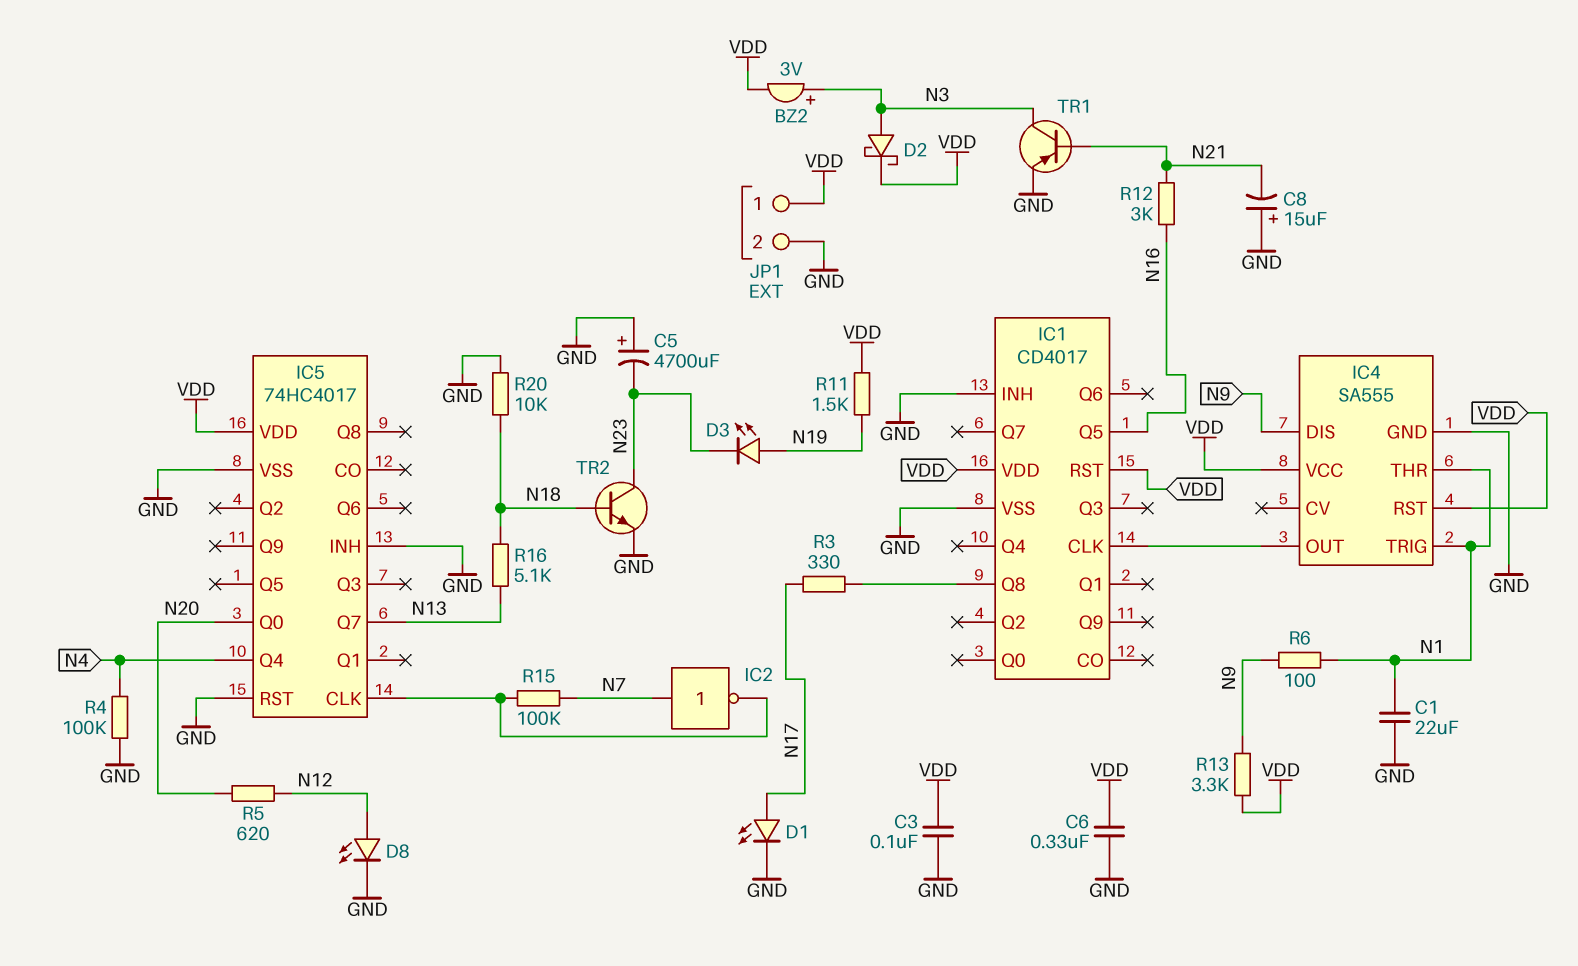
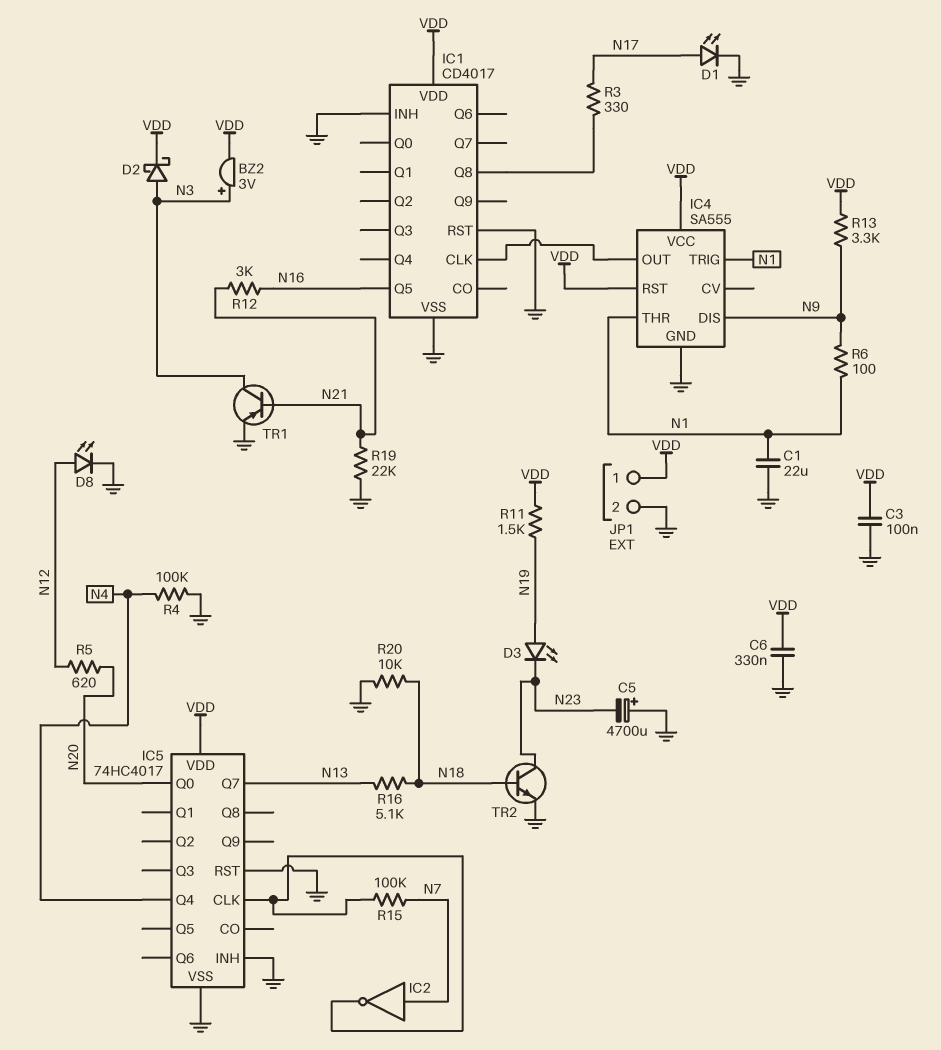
C8: 15uF (plus GND, minus N21) -> none
IC1 pin RST: VDD -> GND
R19: none -> 22k (GND, N21)

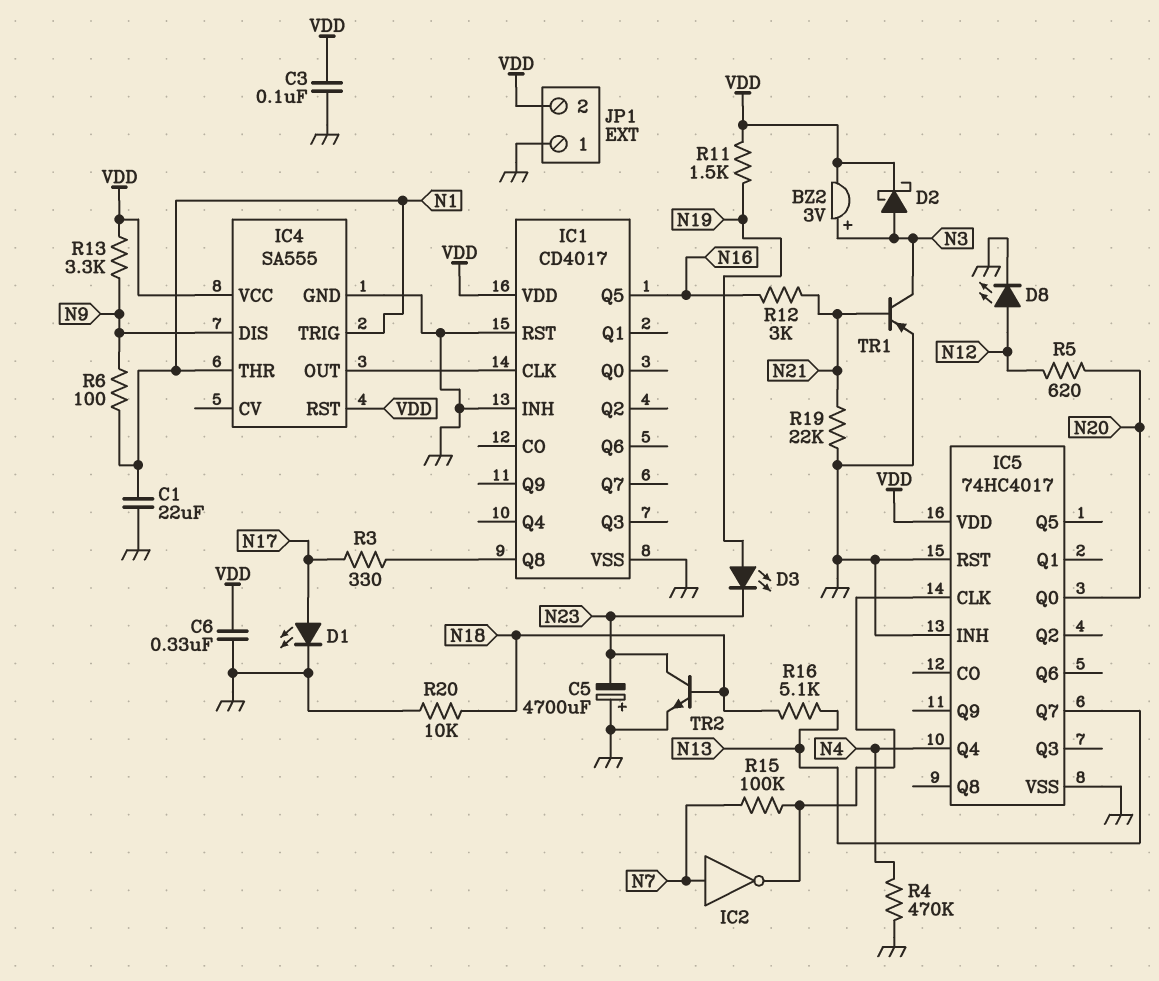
JP1 pin 1: VDD -> GND
JP1 pin 2: GND -> VDD
R4: 100k (GND, N4) -> 470k (GND, N4)

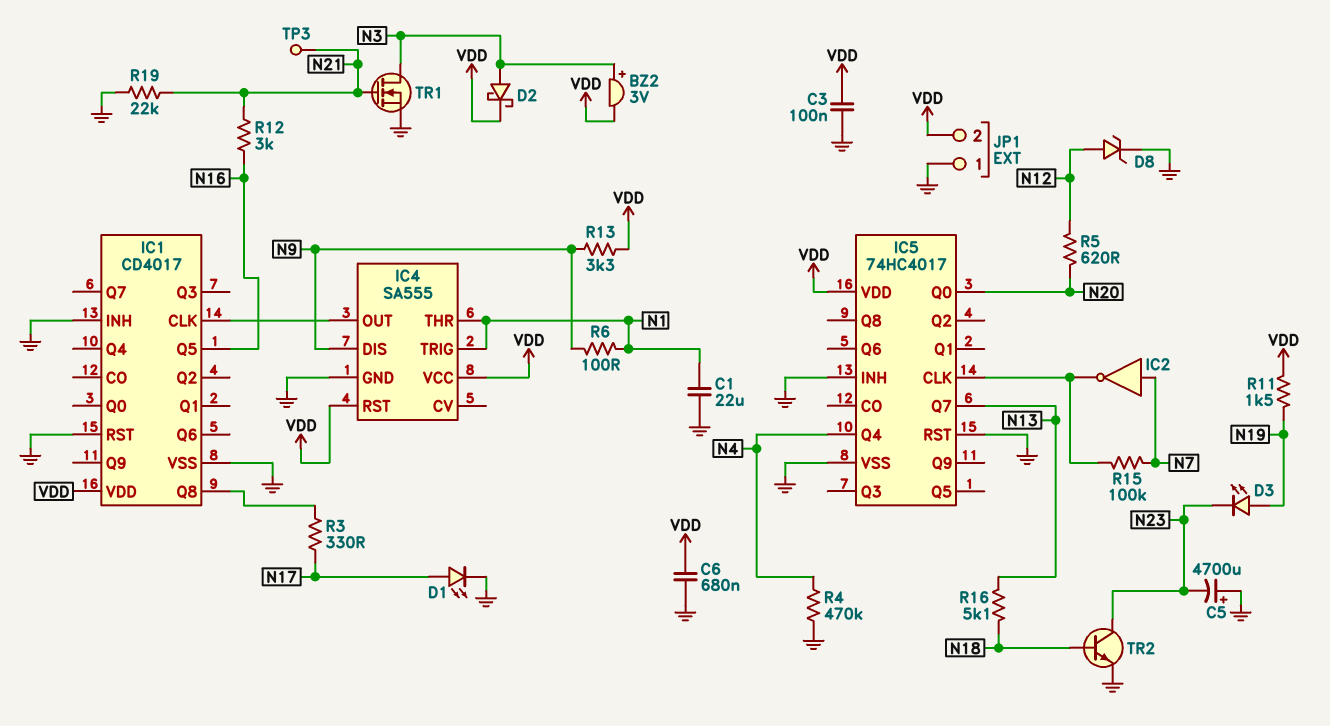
C6: 330nF (GND, VDD) -> 680nF (GND, VDD)
D8: LED (A N12, K GND) -> zener (A N12, K GND)
R20: 10k (GND, N18) -> none
TP3: none -> test point (N21)
TR1: PNP (B N21, C N3, E GND) -> NMOS (G N21, D N3, S GND)

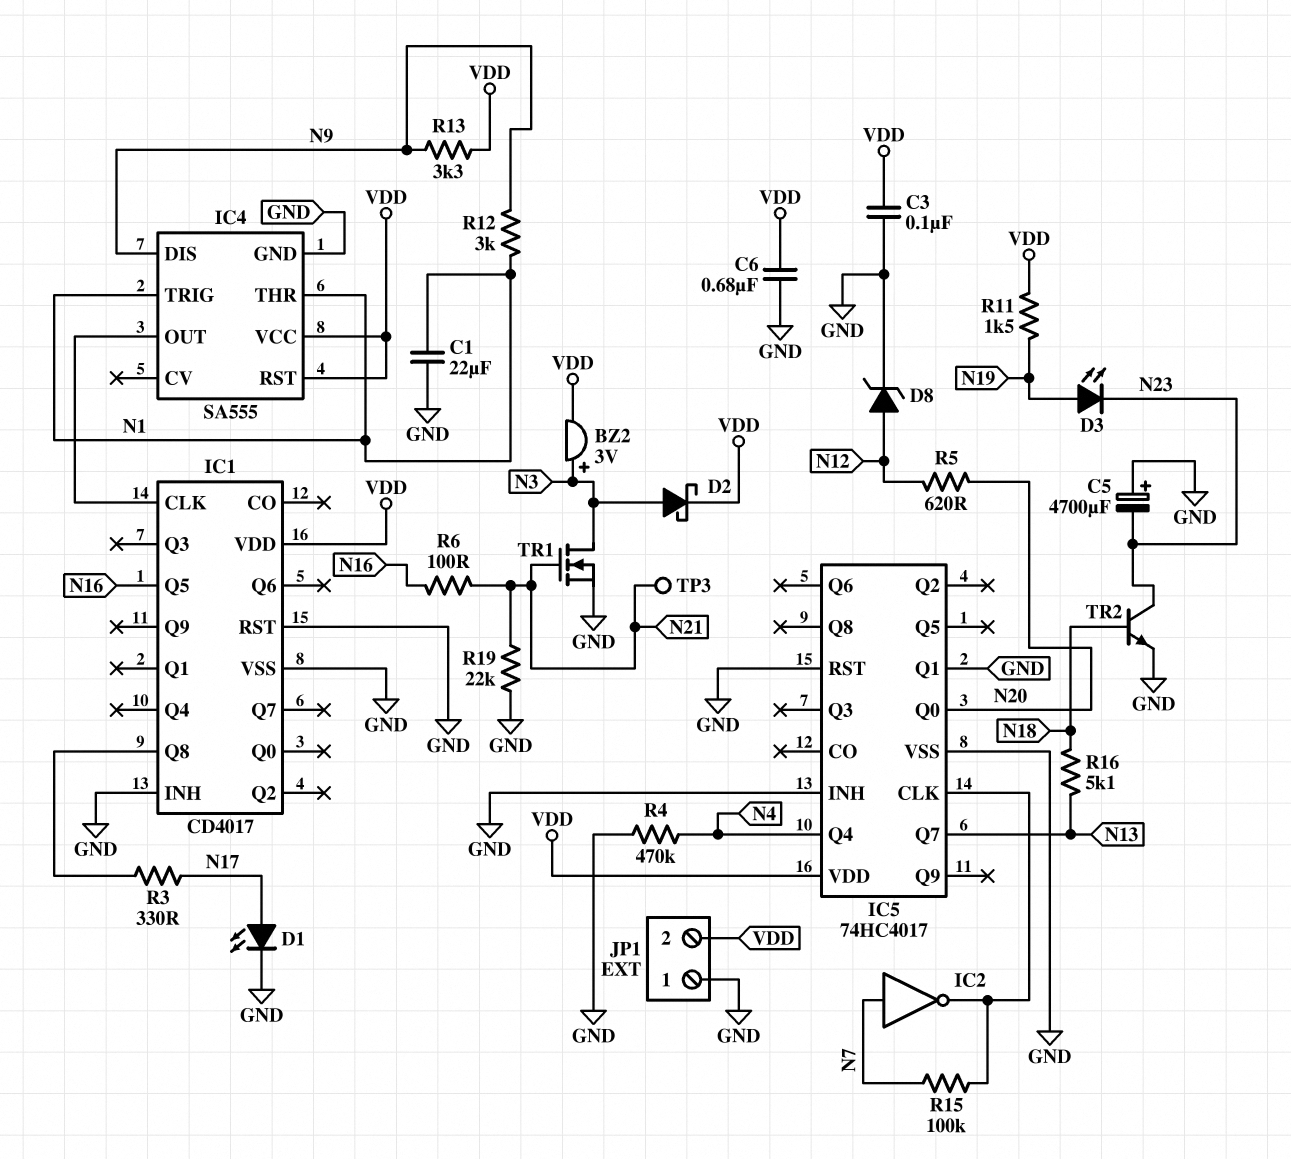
IC5 pin Q1: none -> GND
R6: 100 (N1, N9) -> 100 (N16, N21)
R12: 3k (N16, N21) -> 3k (N1, N9)

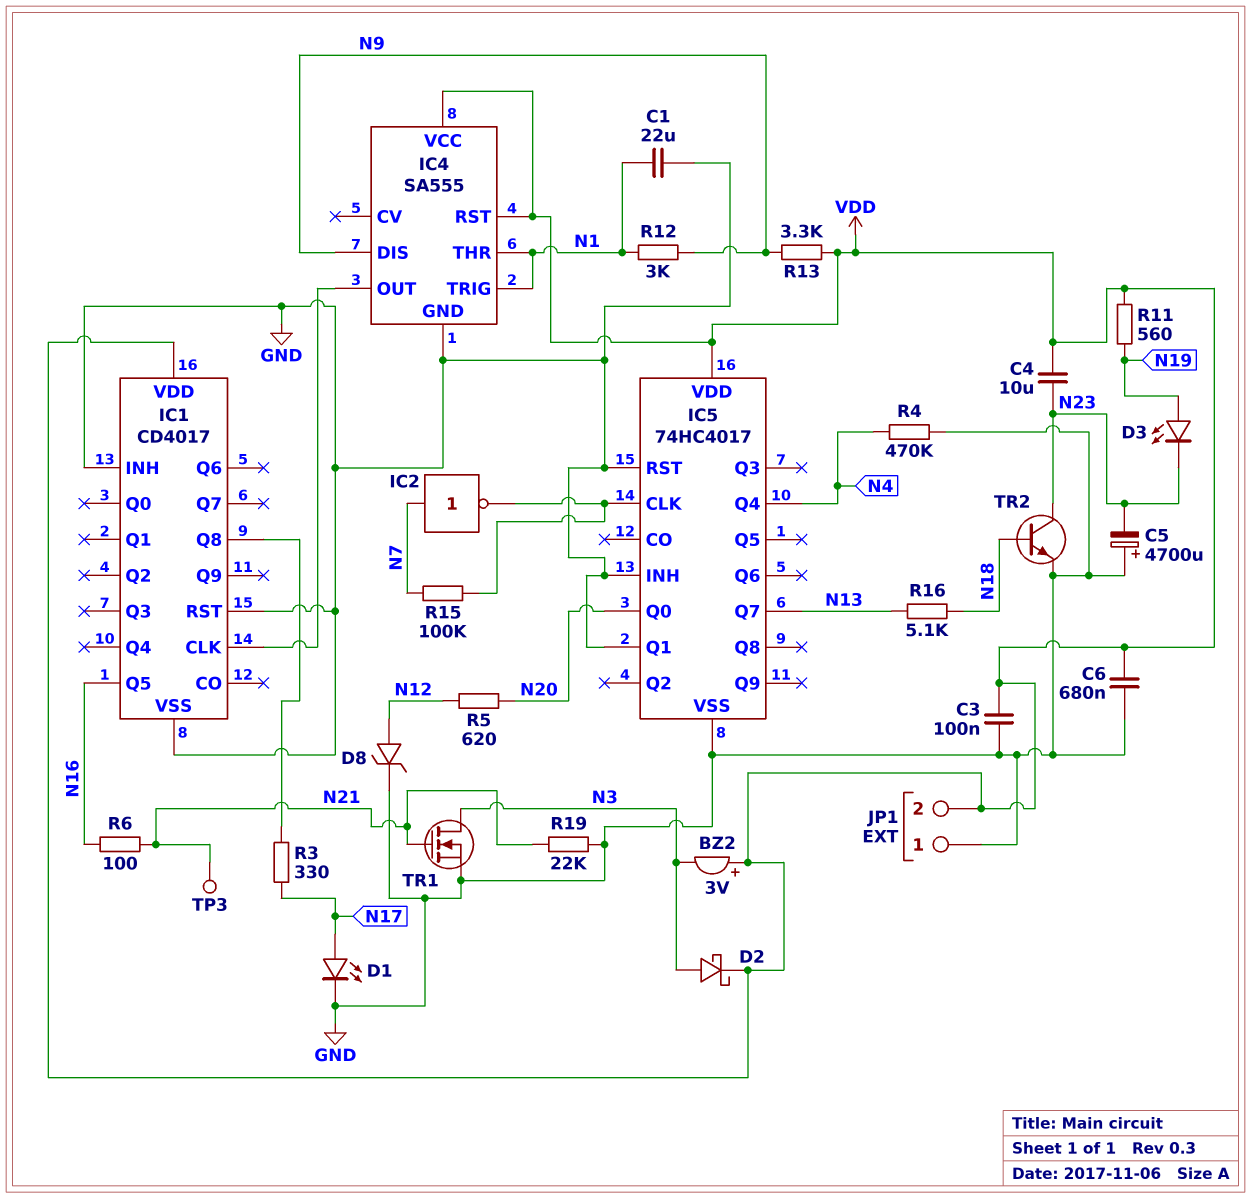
BZ2: buzzer 3V (plus N3, minus VDD) -> buzzer 3V (plus VDD, minus N3)
C4: none -> 10uF (N23, VDD)
R11: 1.5k (N19, VDD) -> 560 (N19, VDD)

